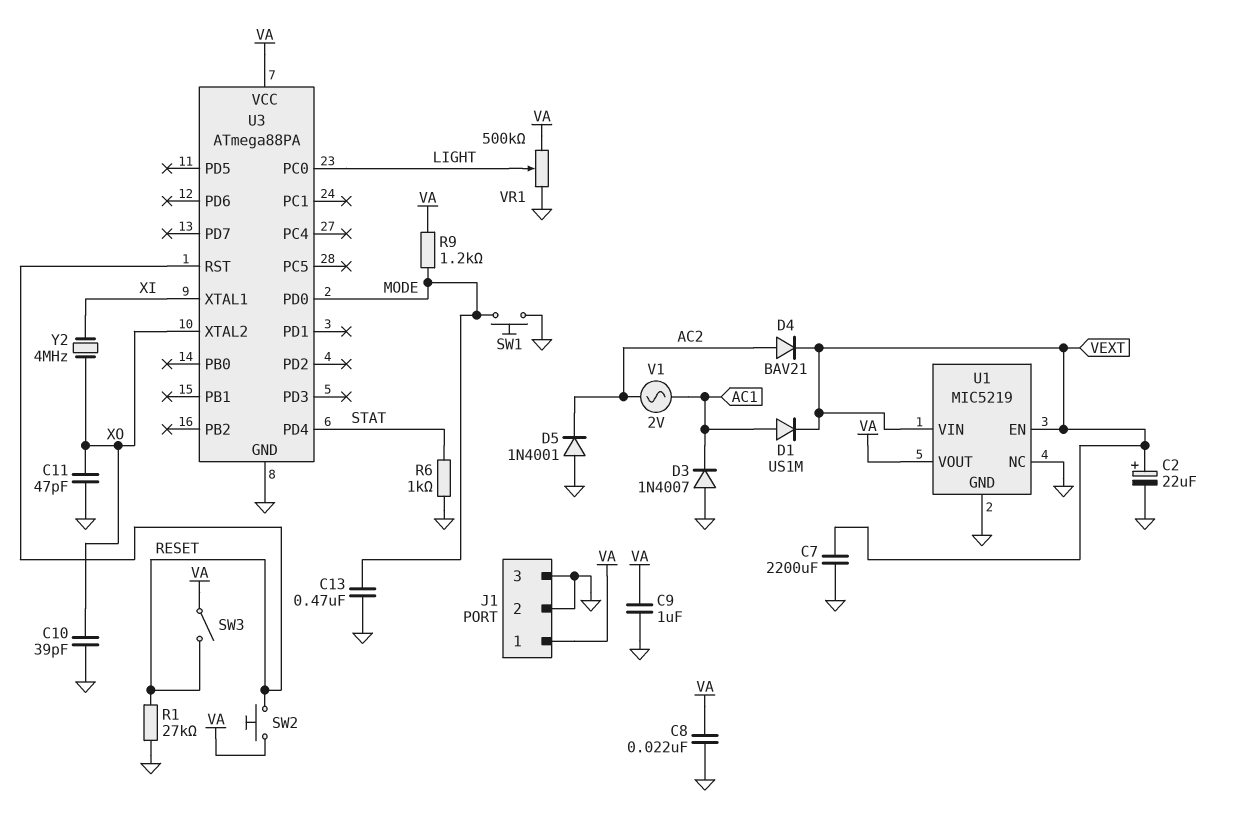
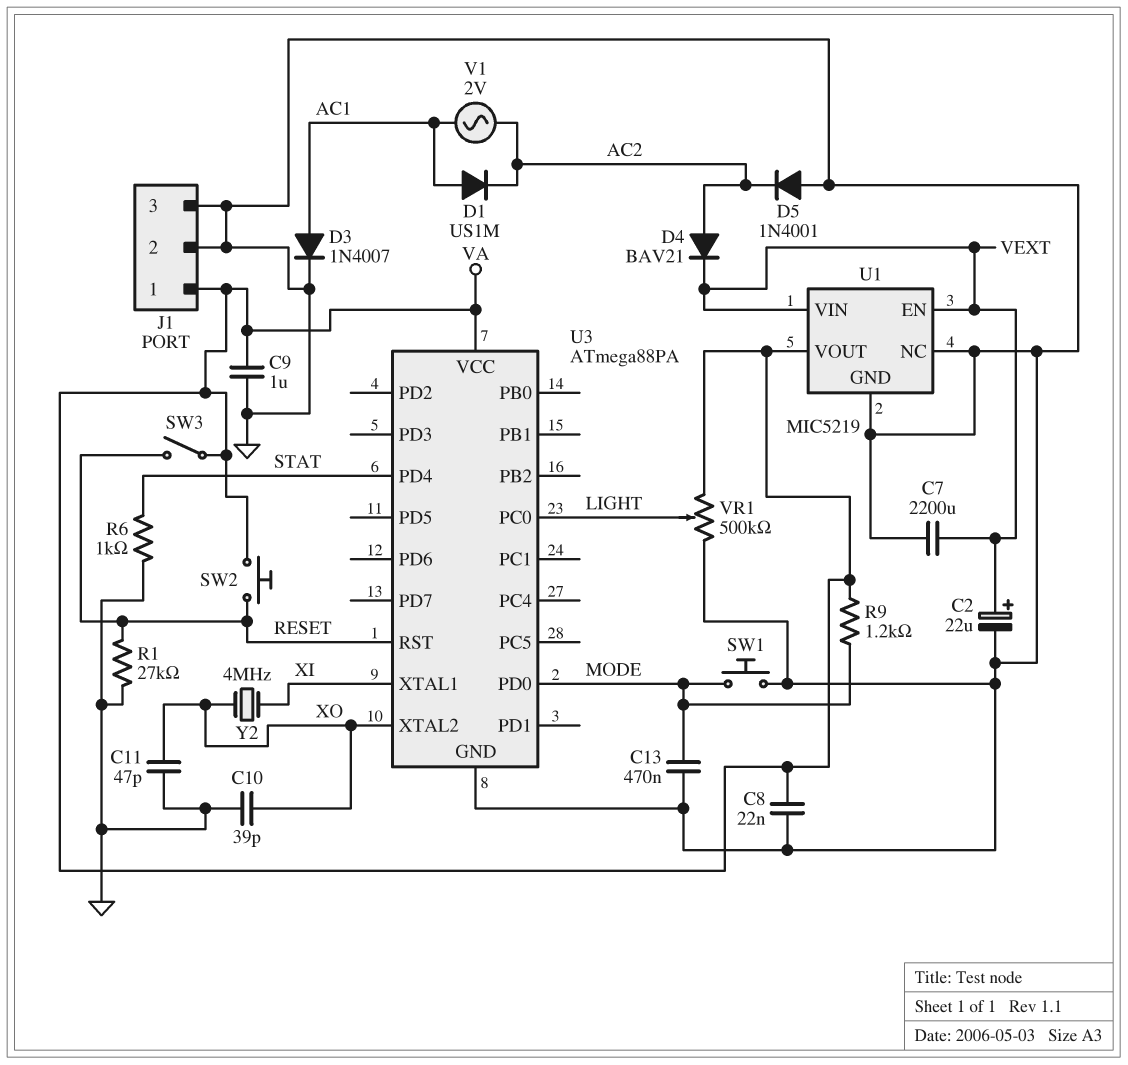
D1: diode US1M (A AC1, K VEXT) -> diode US1M (A AC1, K AC2)
D3: diode 1N4007 (A GND, K AC1) -> diode 1N4007 (A AC1, K GND)

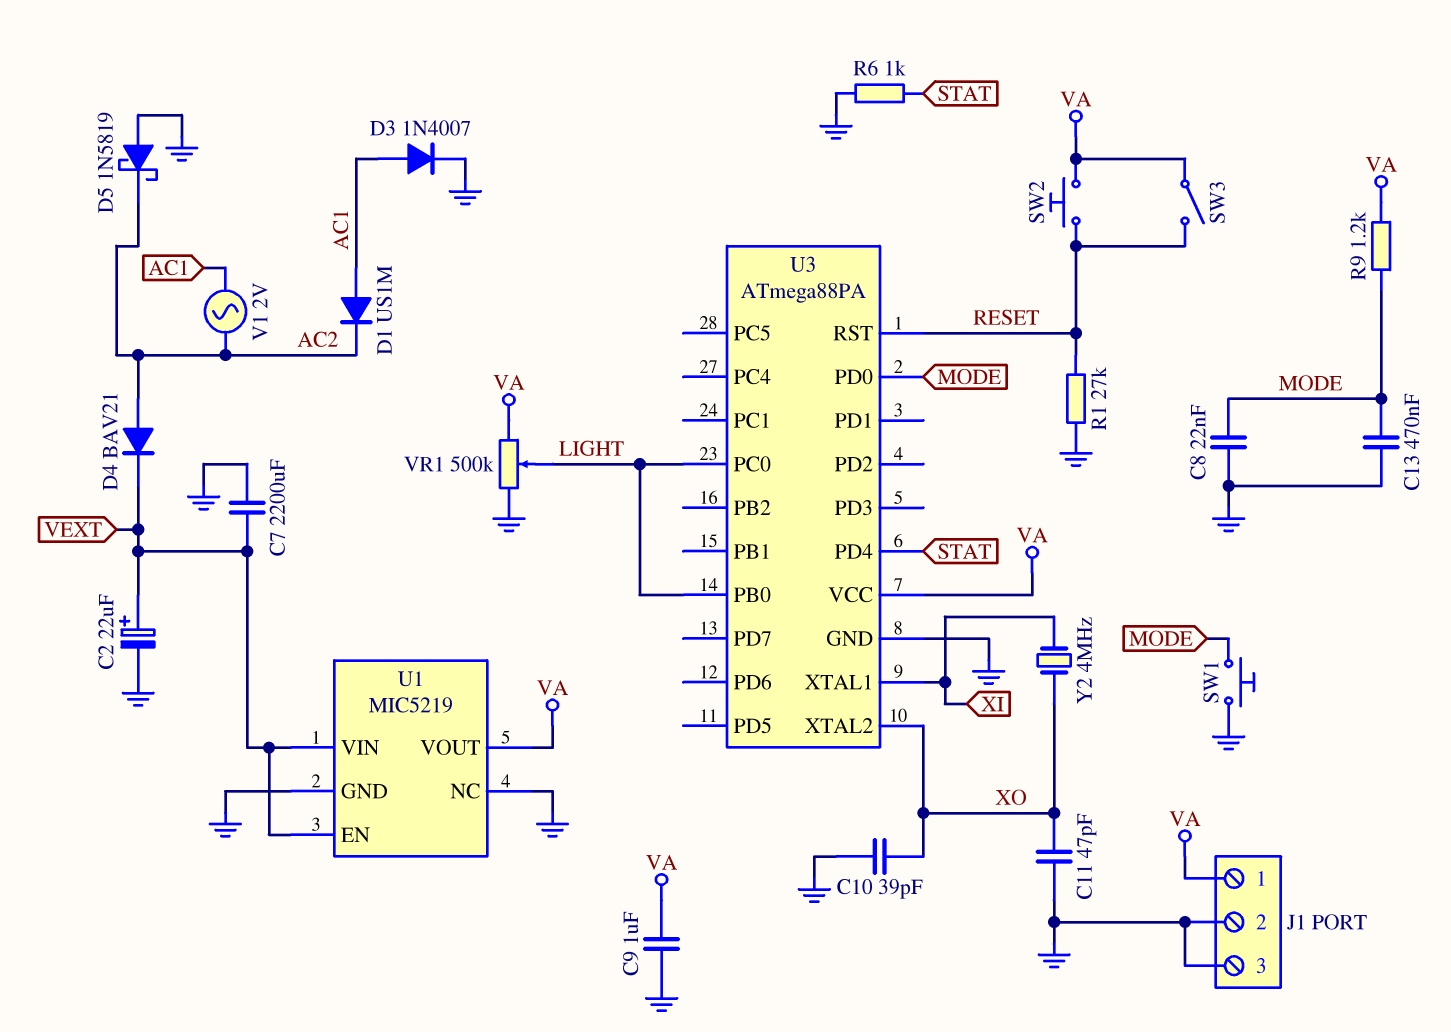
C8: 22nF (GND, VA) -> 22nF (GND, MODE)
D5: diode 1N4001 (A GND, K AC2) -> schottky 1N5819 (A GND, K AC2)
U3 pin PB0: none -> LIGHT

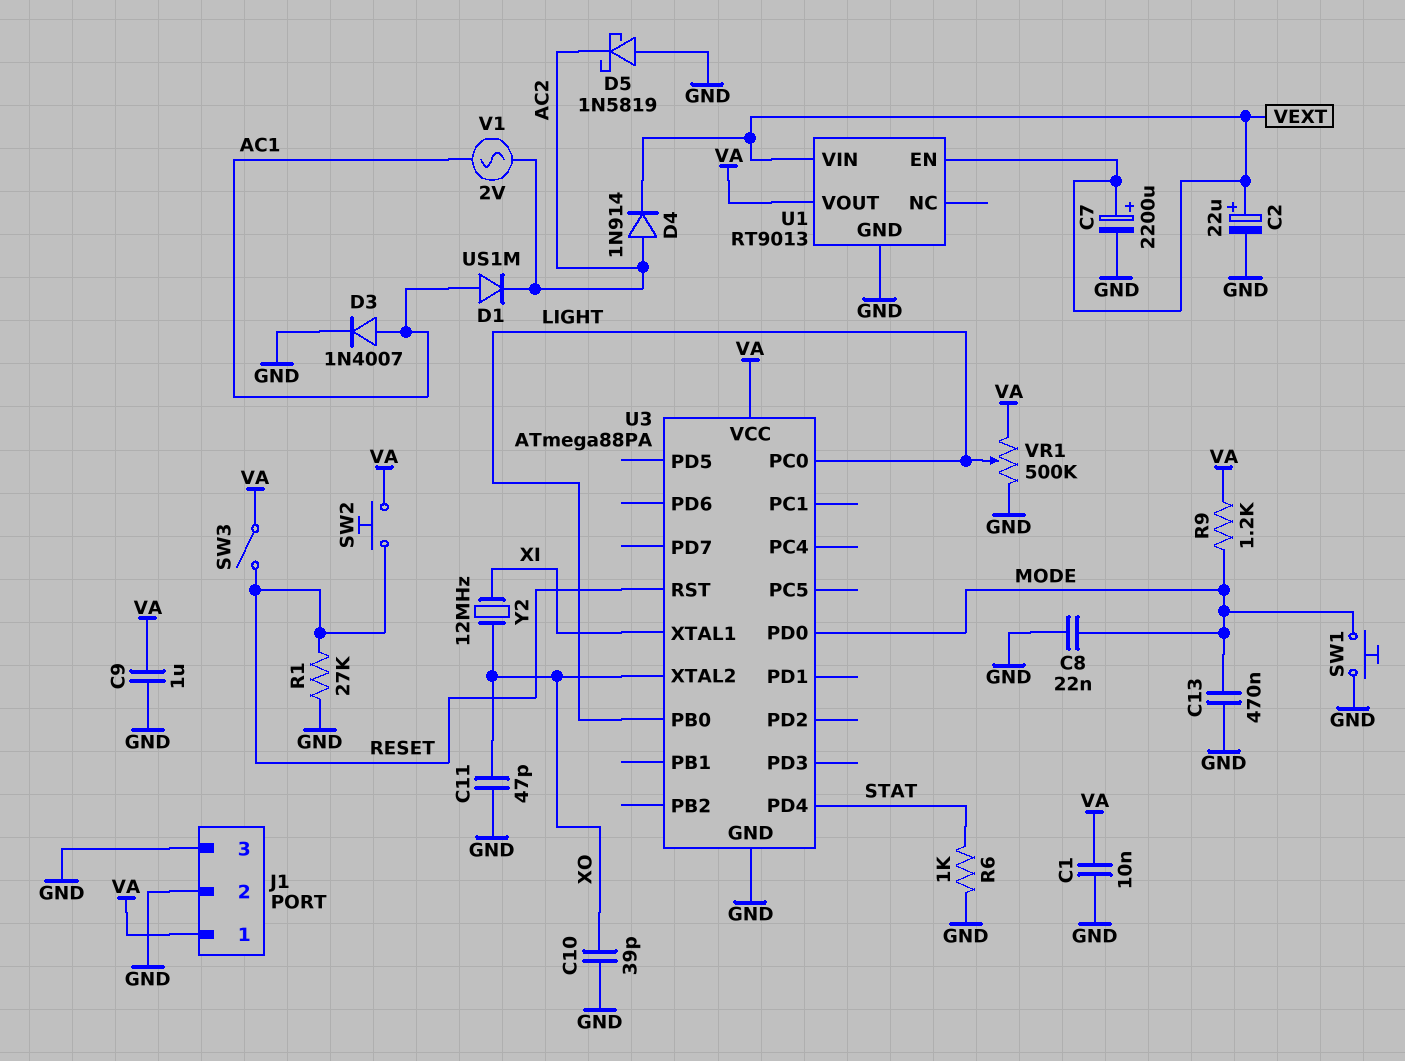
C1: none -> 10nF (GND, VA)
C7: 2200uF (GND, VEXT) -> 2200uF (plus VEXT, minus GND)
D4: diode BAV21 (A AC2, K VEXT) -> diode 1N914 (A AC2, K VEXT)
U1: MIC5219 -> RT9013
U1 pin NC: GND -> none
Y2: 4MHz (XI, XO) -> 12MHz (XI, XO)

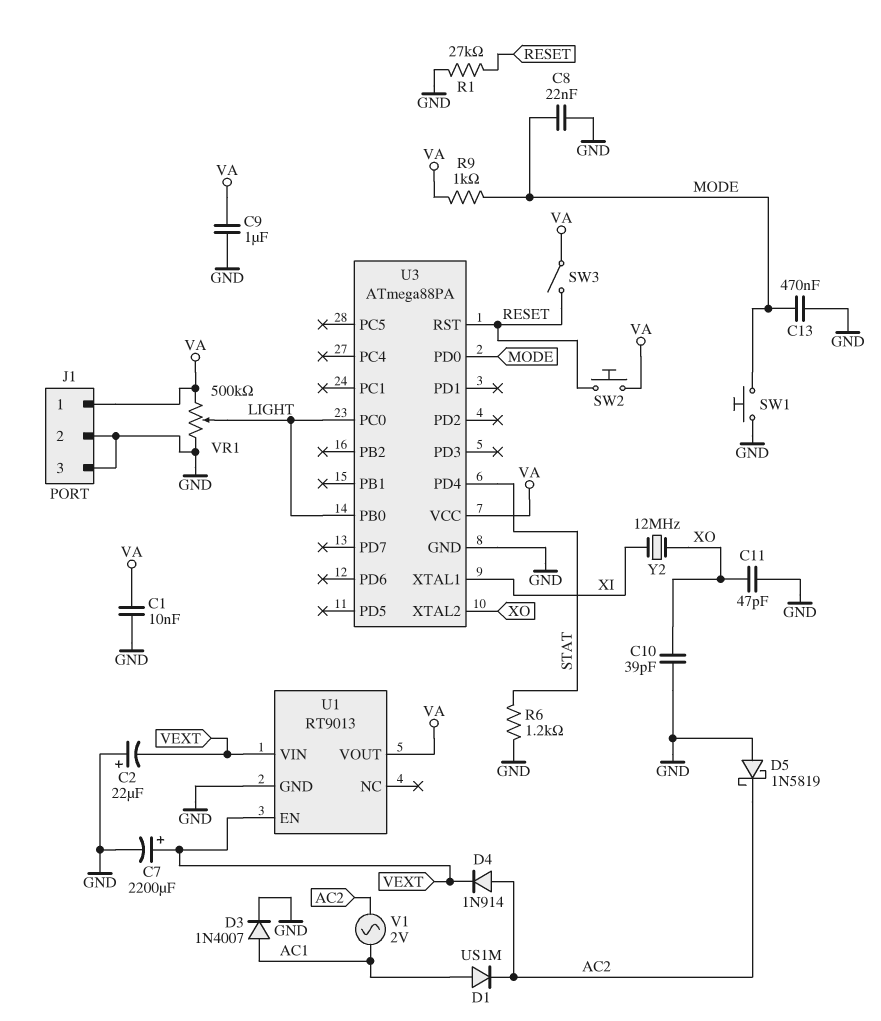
C2: 22uF (plus VEXT, minus GND) -> 22uF (plus GND, minus VEXT)
R6: 1k (GND, STAT) -> 1.2k (GND, STAT)
R9: 1.2k (MODE, VA) -> 1k (MODE, VA)

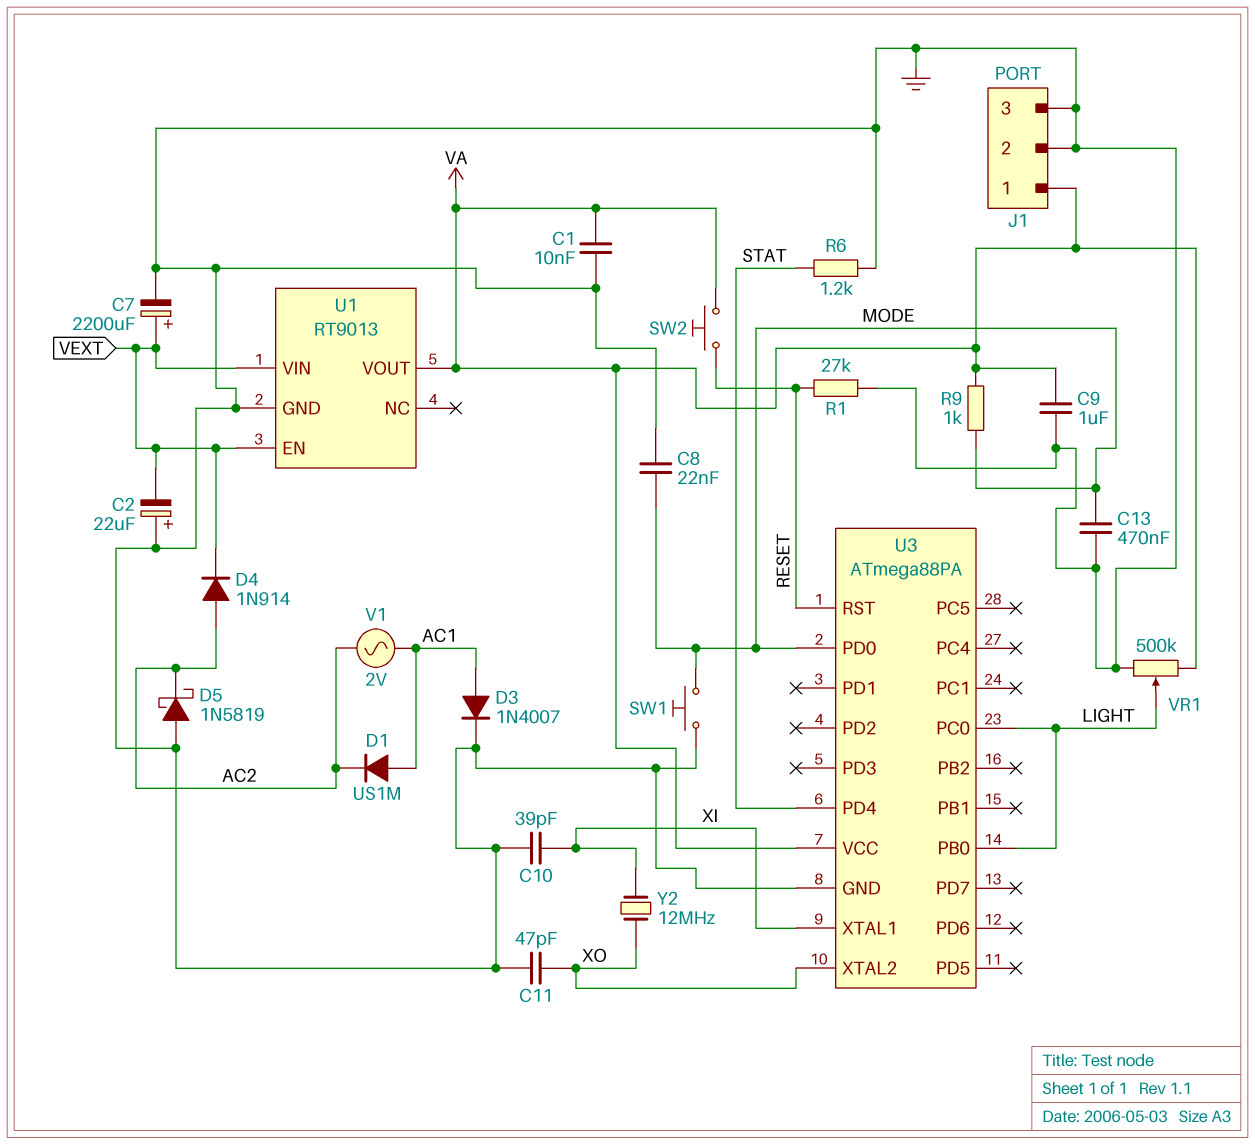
C10: 39pF (GND, XO) -> 39pF (GND, XI)
SW3: switch (RESET, VA) -> none

